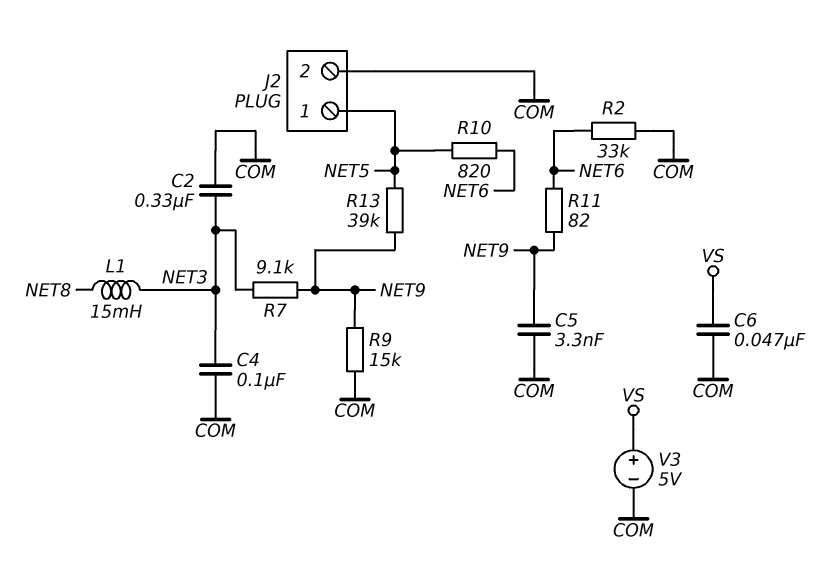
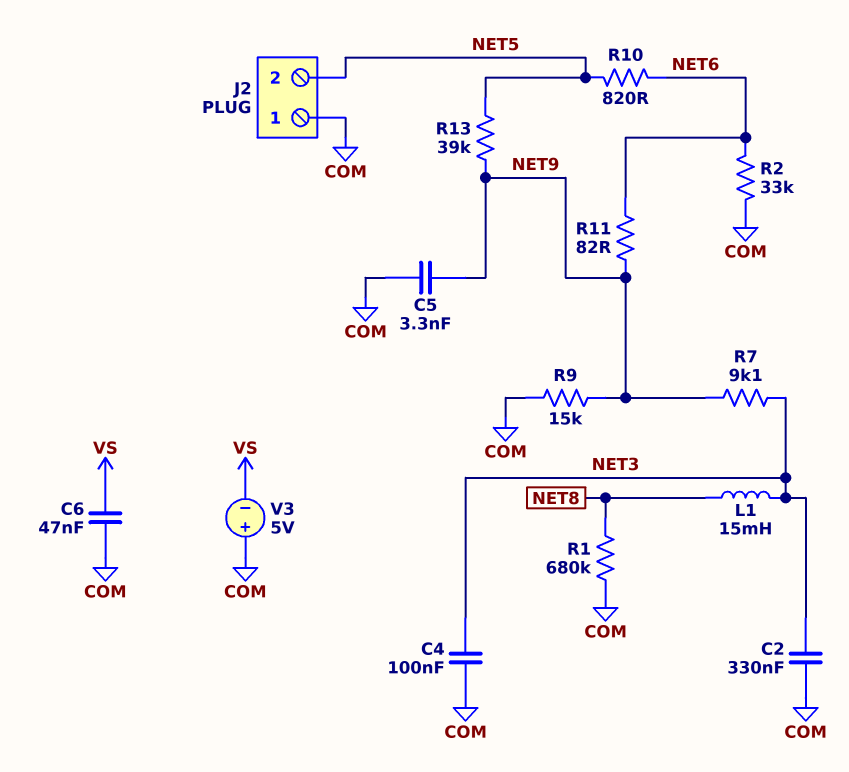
J2 pin 1: NET5 -> COM
J2 pin 2: COM -> NET5
R1: none -> 680k (COM, NET8)
V3: 5V (plus VS, minus COM) -> 5V (plus COM, minus VS)

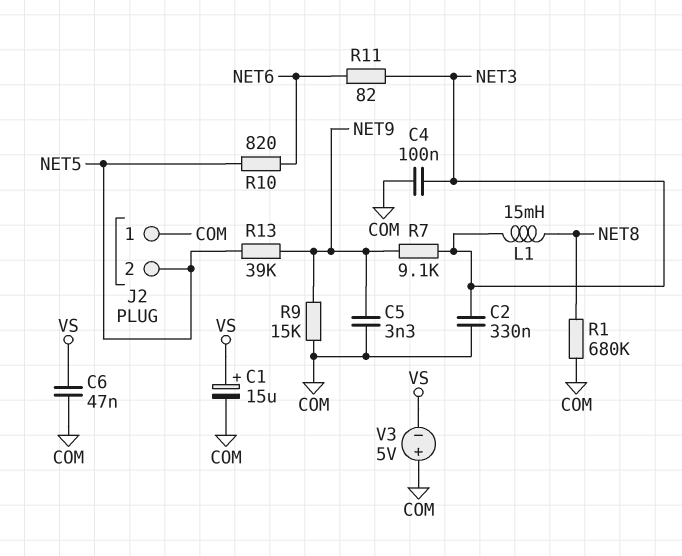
C1: none -> 15uF (plus VS, minus COM)
R2: 33k (COM, NET6) -> none
R11: 82 (NET6, NET9) -> 82 (NET3, NET6)

